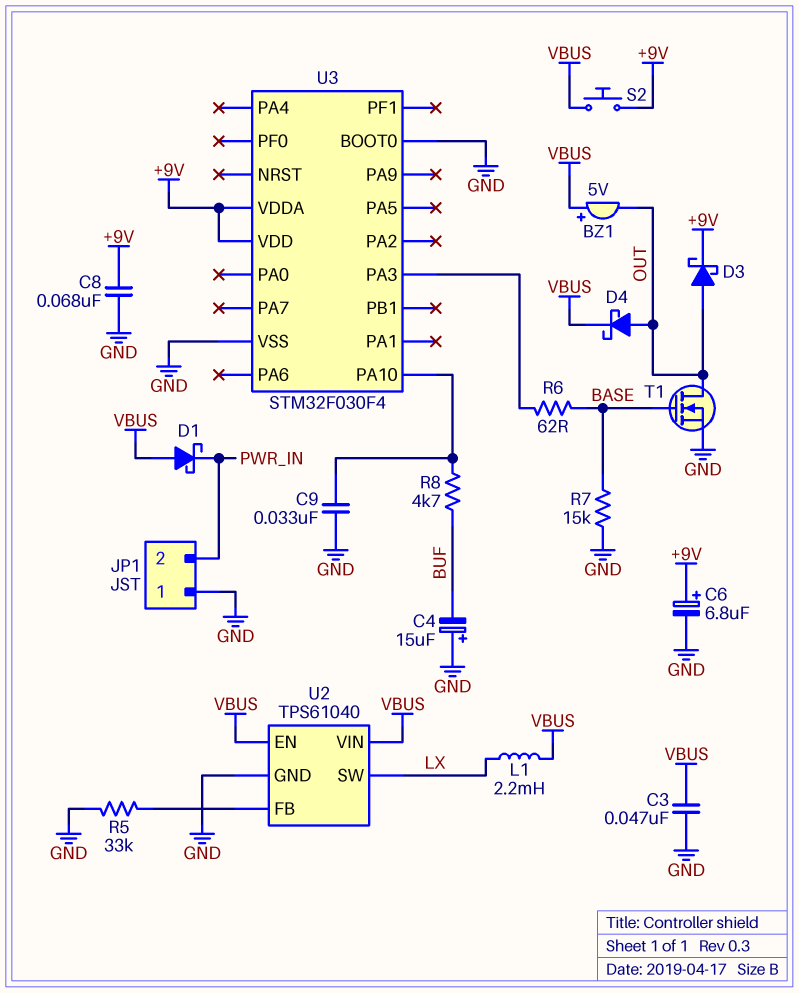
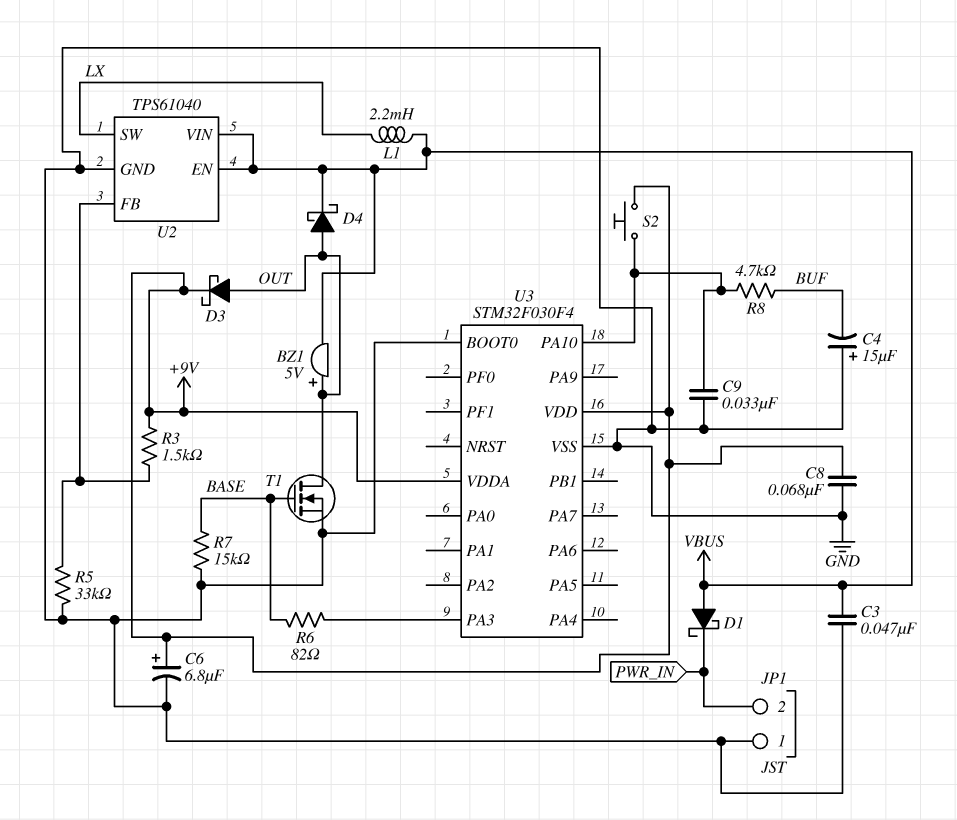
BZ1: buzzer 5V (plus VBUS, minus OUT) -> buzzer 5V (plus OUT, minus VBUS)
R3: none -> 1.5k (+9V, U2/FB)
R6: 62 (BASE, U3/PA3) -> 82 (BASE, U3/PA3)
S2: button (+9V, VBUS) -> button (+9V, U3/PA10)

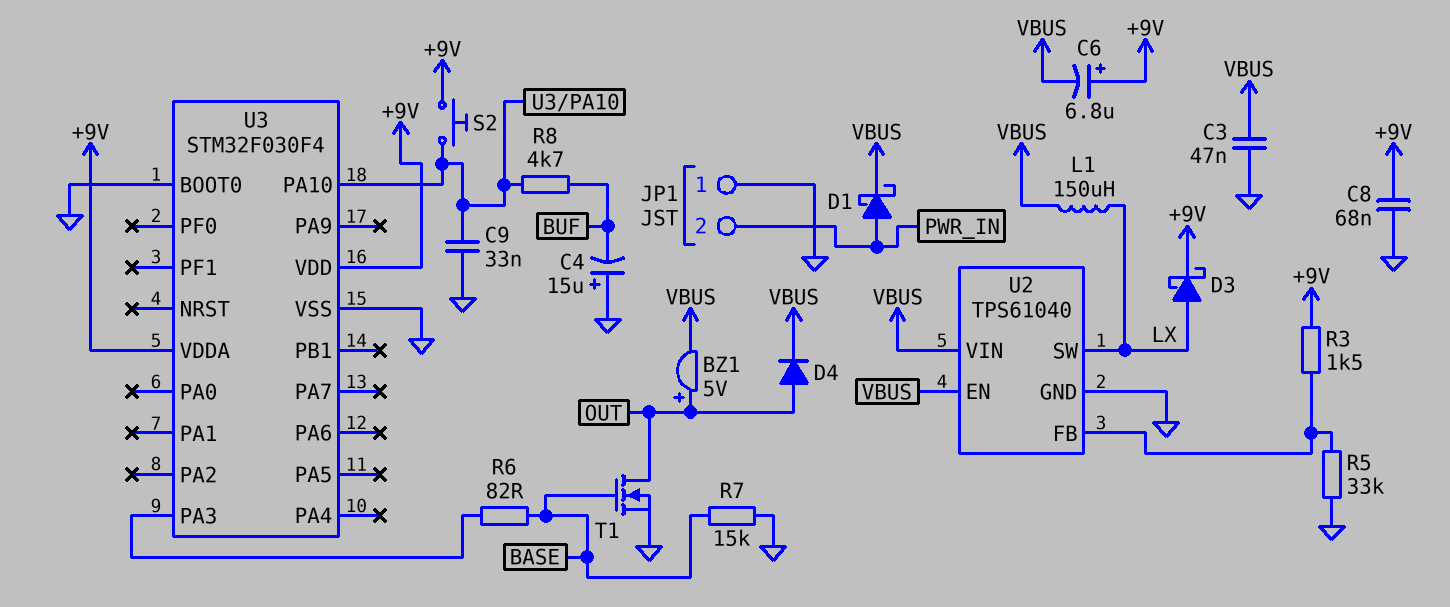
C6: 6.8uF (plus +9V, minus GND) -> 6.8uF (plus +9V, minus VBUS)
D1: schottky (A VBUS, K PWR_IN) -> schottky (A PWR_IN, K VBUS)
D3: schottky (A OUT, K +9V) -> schottky (A LX, K +9V)
D4: schottky (A OUT, K VBUS) -> diode (A OUT, K VBUS)
L1: 2.2mH (LX, VBUS) -> 150uH (LX, VBUS)

